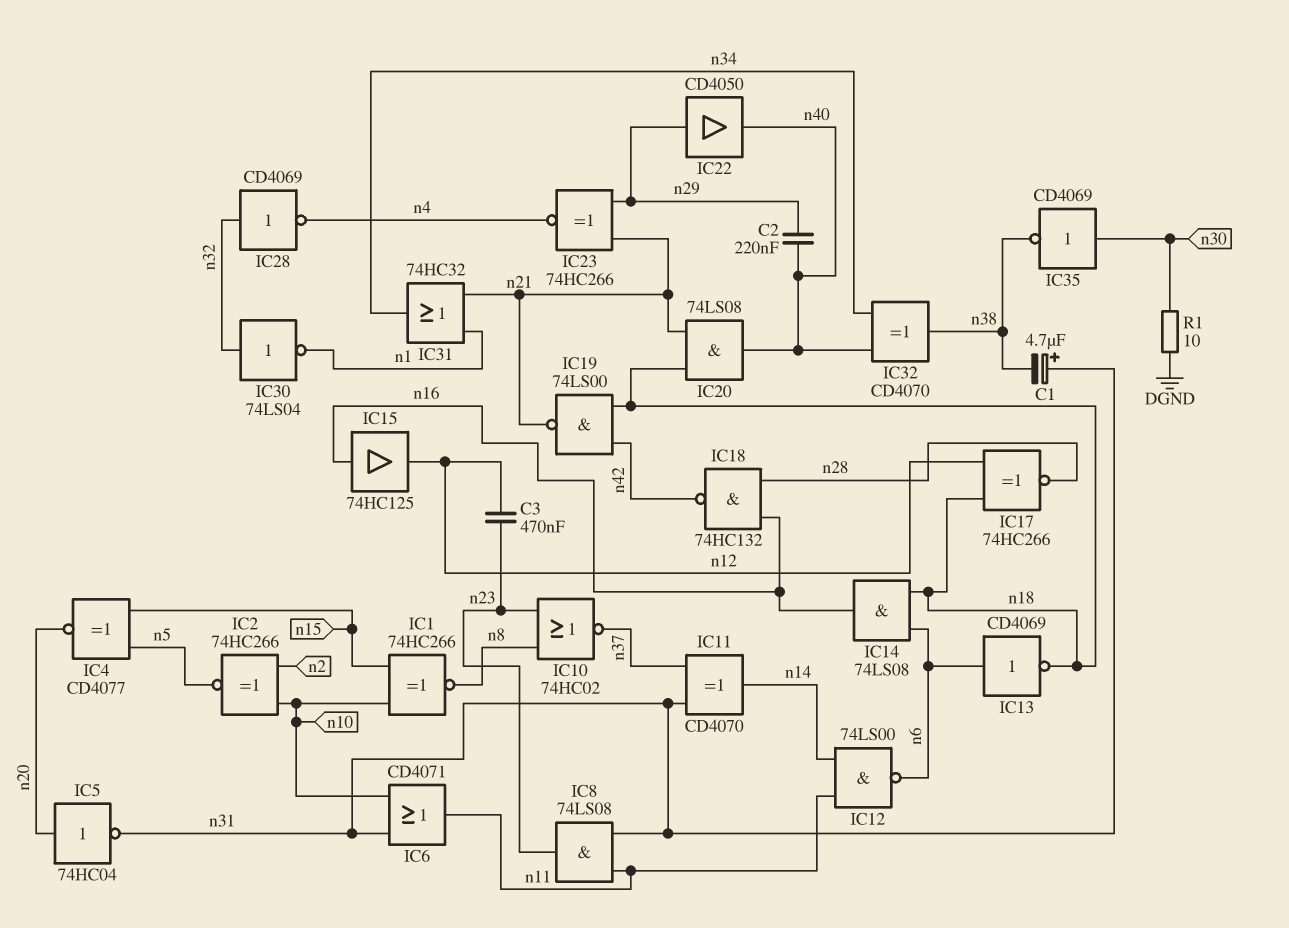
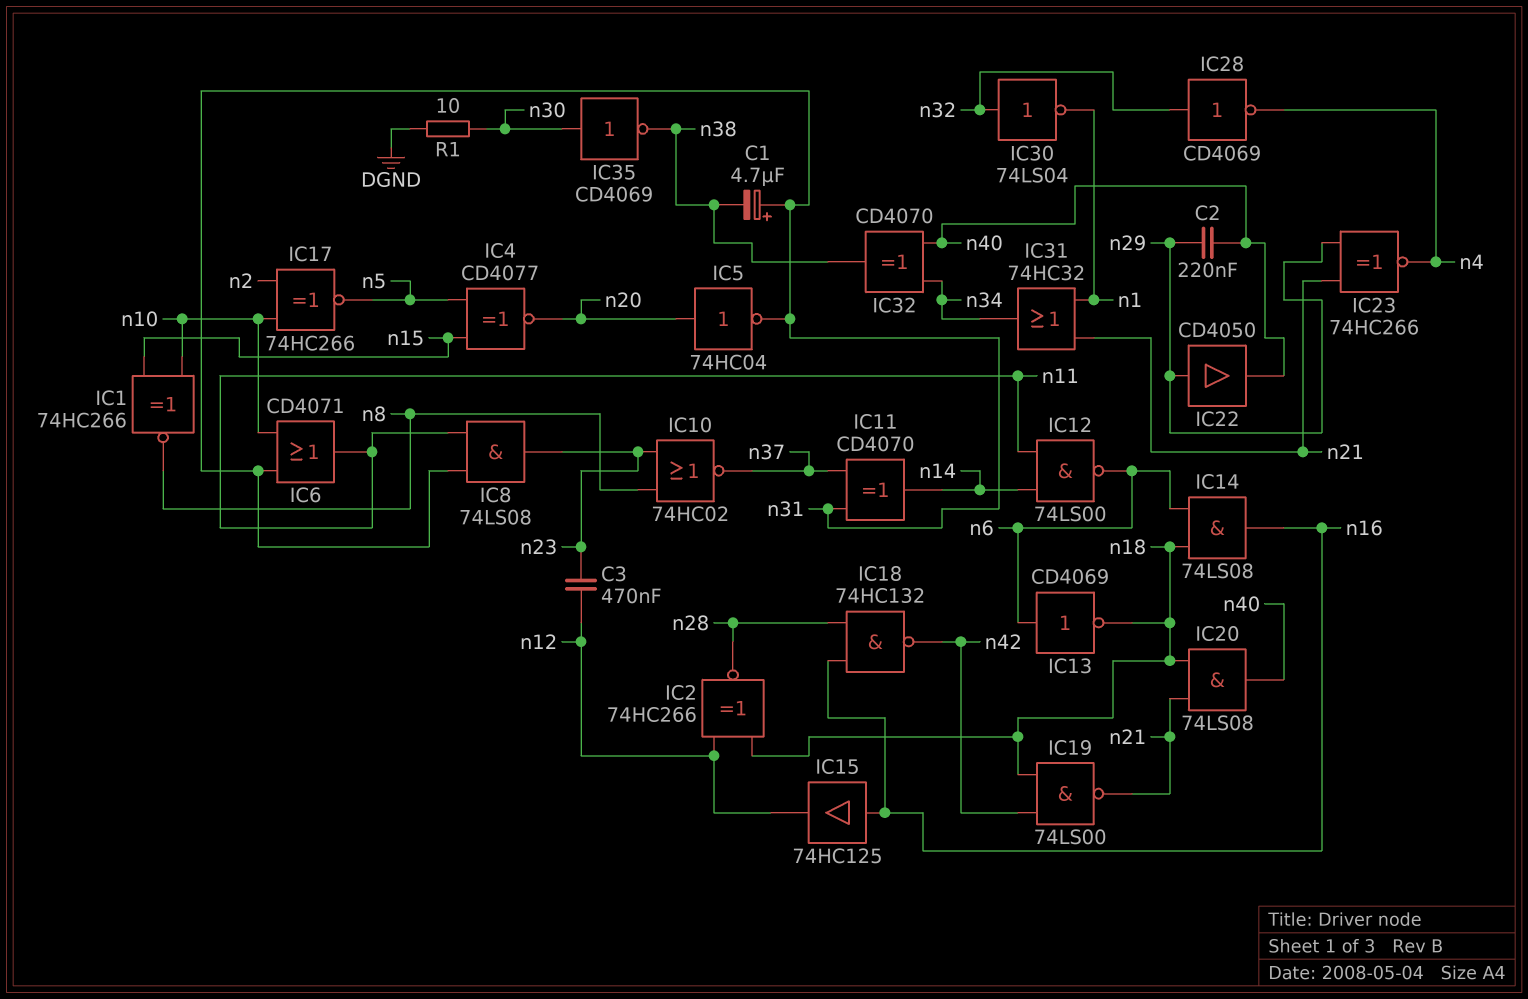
IC2: XNOR 74HC266 (in n2, in n10, out n5) -> XNOR 74HC266 (in n12, in n18, out n28)
IC17: XNOR 74HC266 (in n12, in n18, out n28) -> XNOR 74HC266 (in n2, in n10, out n5)

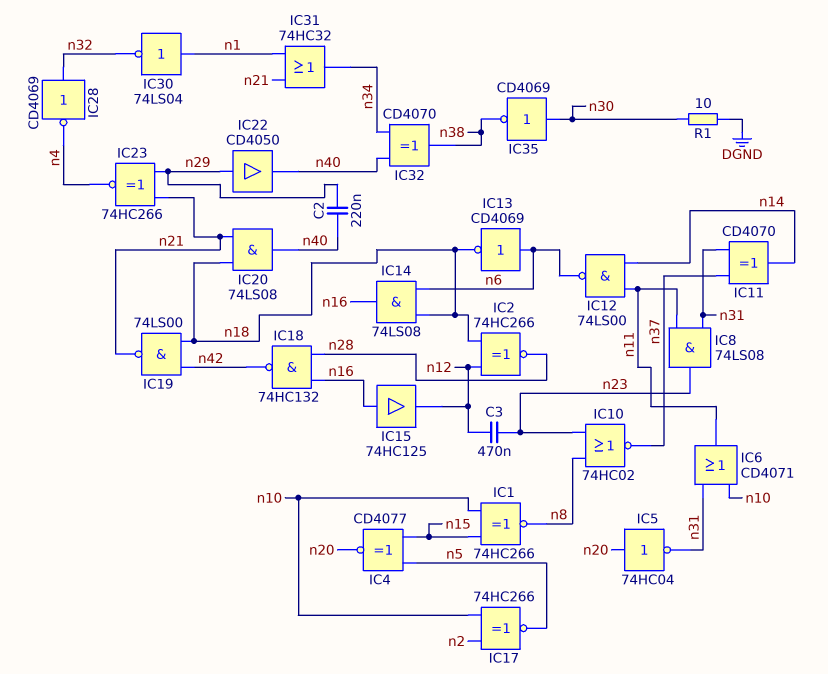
C1: 4.7uF (plus n31, minus n38) -> none
IC30: NOT 74LS04 (in n32, out n1) -> NOT 74LS04 (in n1, out n32)

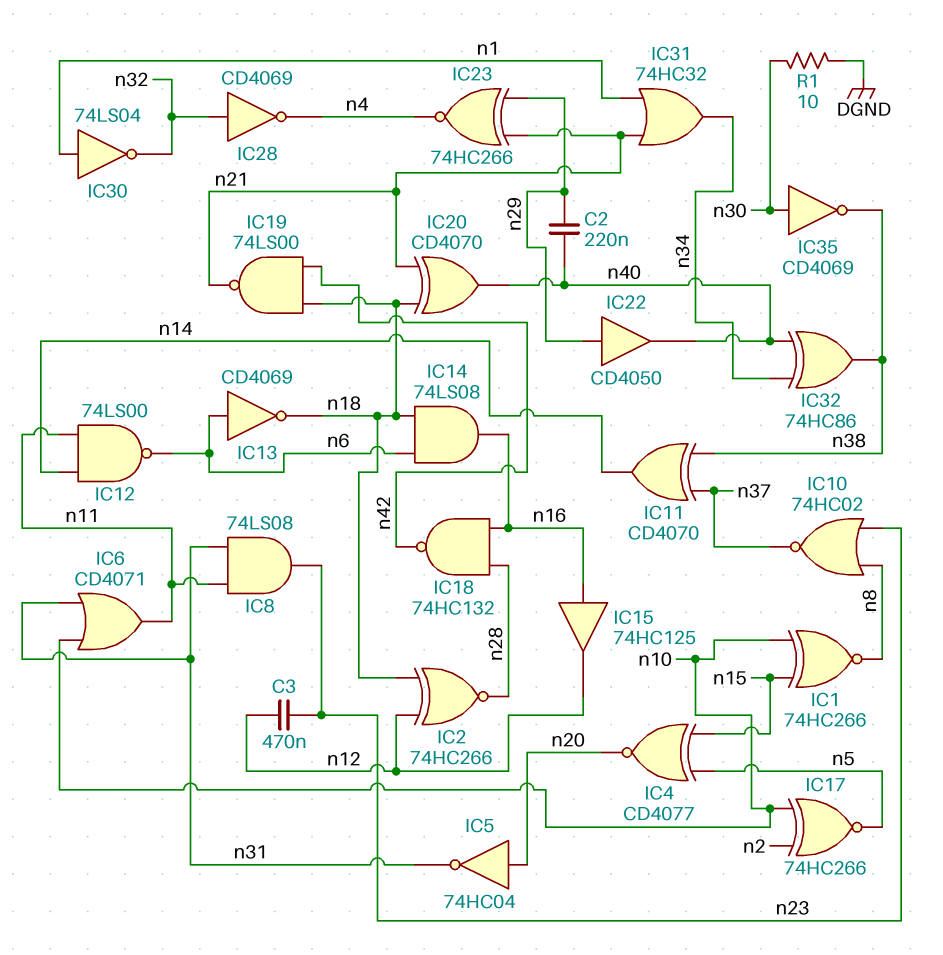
IC11: XOR CD4070 (in n31, in n37, out n14) -> XOR CD4070 (in n37, in n38, out n14)
IC20: AND 74LS08 (in n18, in n21, out n40) -> XOR CD4070 (in n18, in n21, out n40)
IC32: XOR CD4070 (in n34, in n40, out n38) -> XOR 74HC86 (in n34, in n40, out n38)

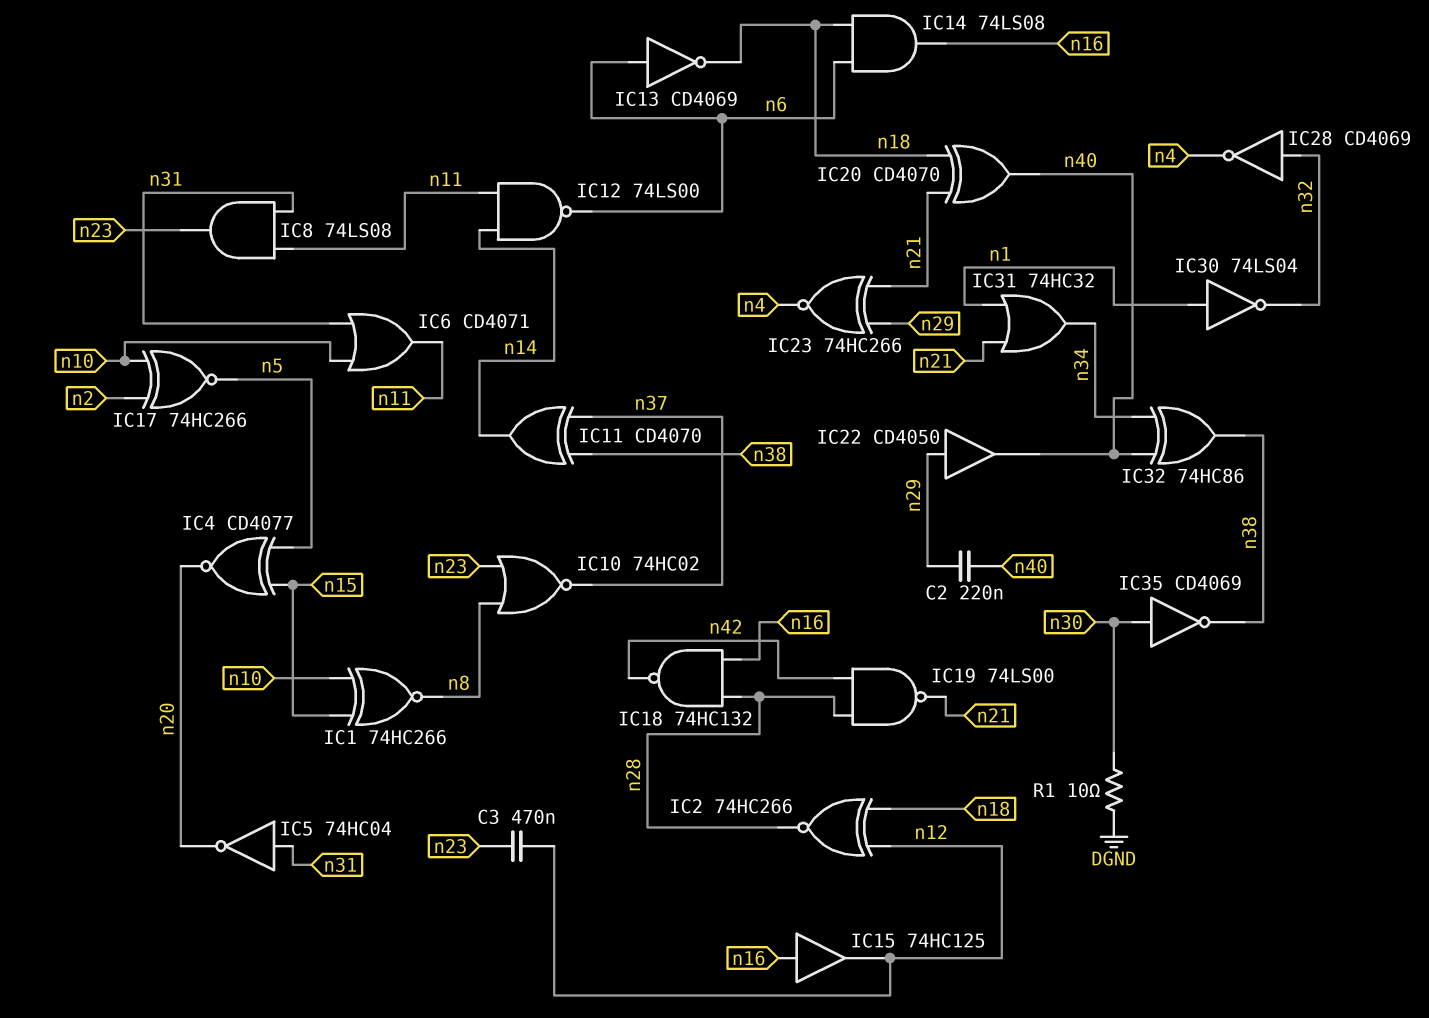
IC5: NOT 74HC04 (in n20, out n31) -> NOT 74HC04 (in n31, out n20)
IC19: NAND 74LS00 (in n18, in n42, out n21) -> NAND 74LS00 (in n28, in n42, out n21)

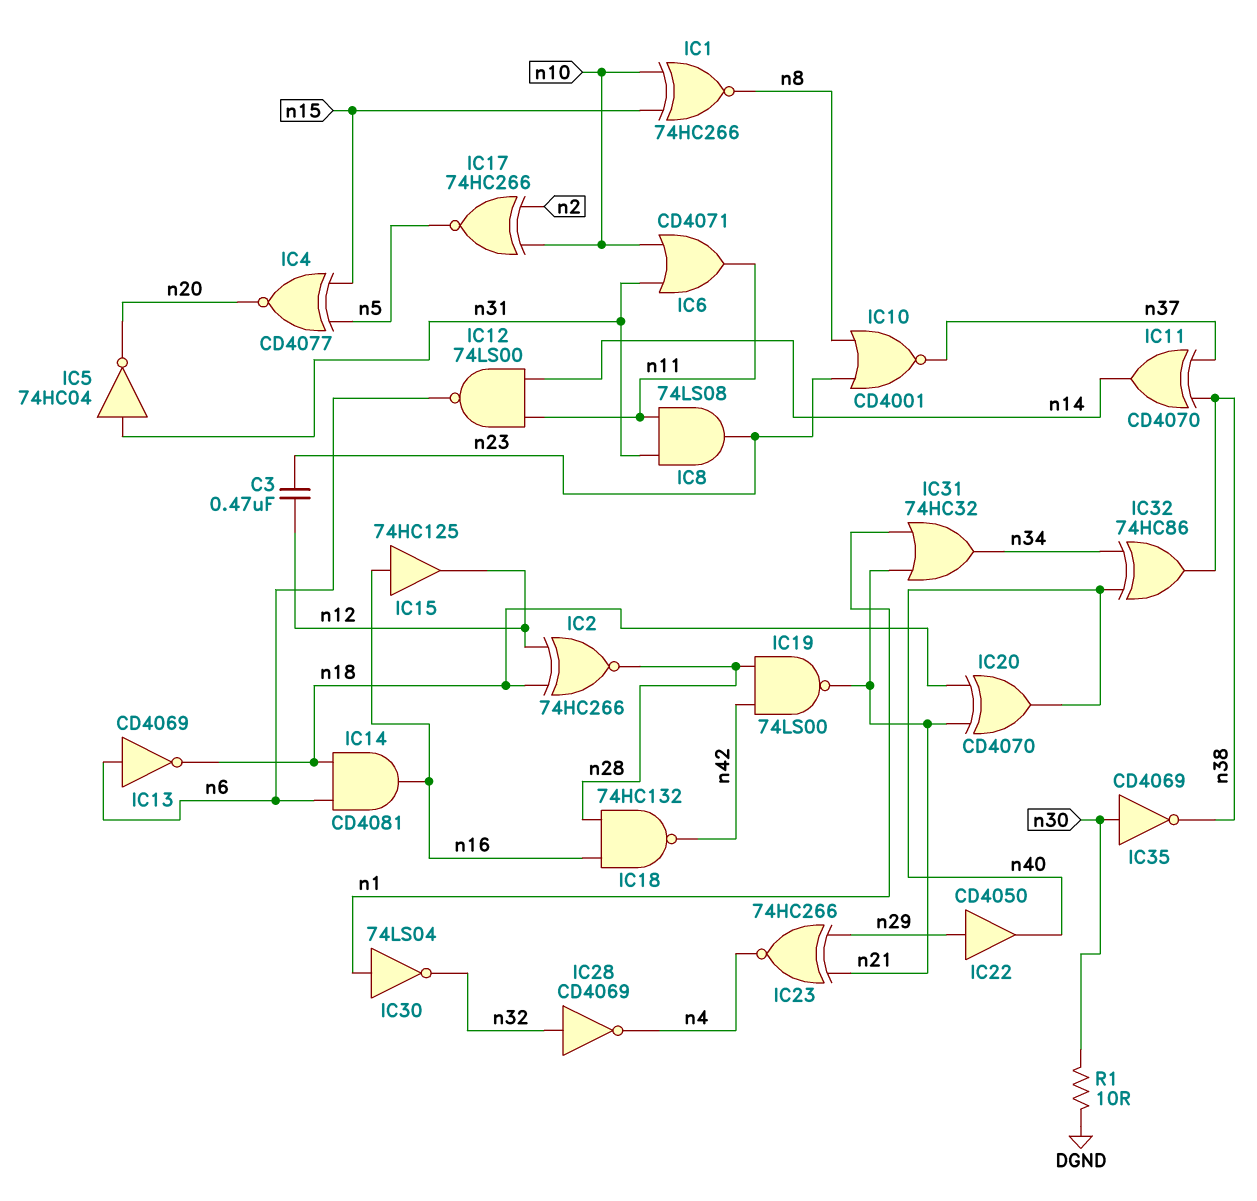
C2: 220nF (n29, n40) -> none
IC10: NOR 74HC02 (in n8, in n23, out n37) -> NOR CD4001 (in n8, in n23, out n37)
IC14: AND 74LS08 (in n6, in n18, out n16) -> AND CD4081 (in n6, in n18, out n16)

